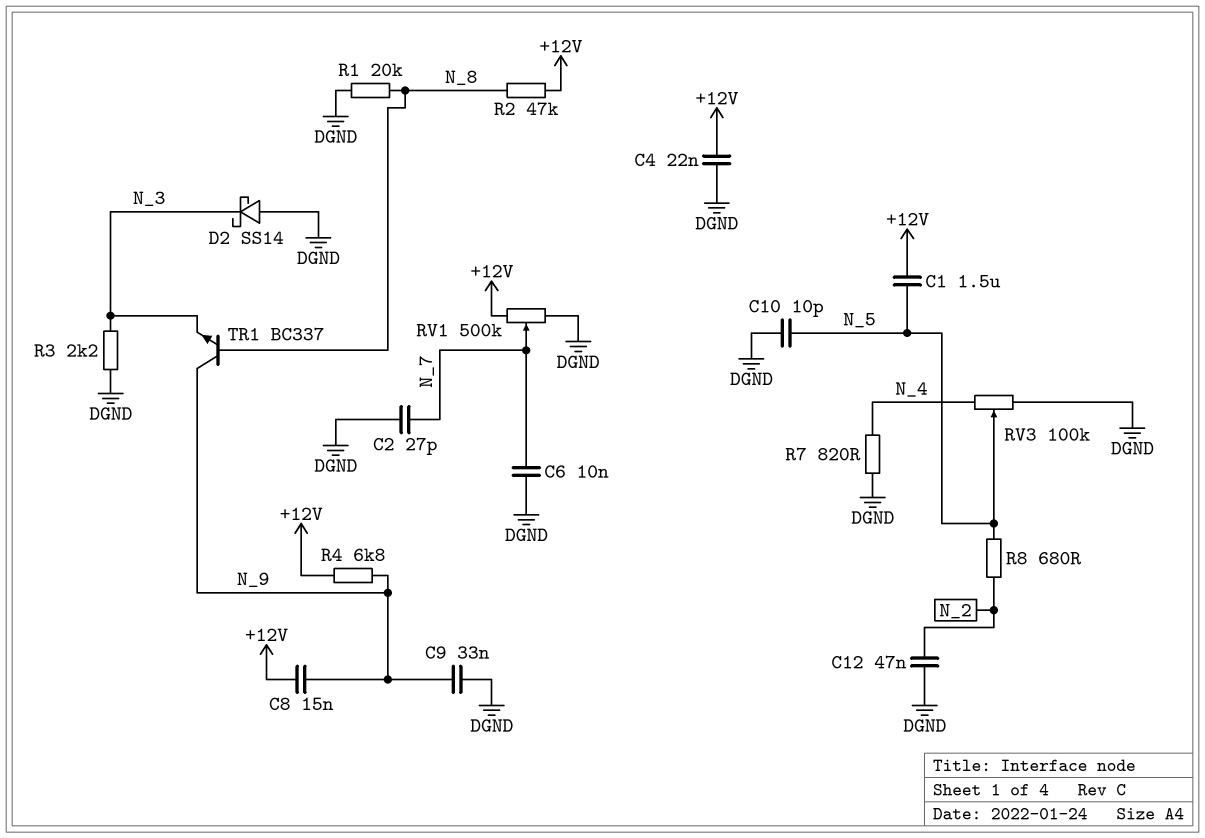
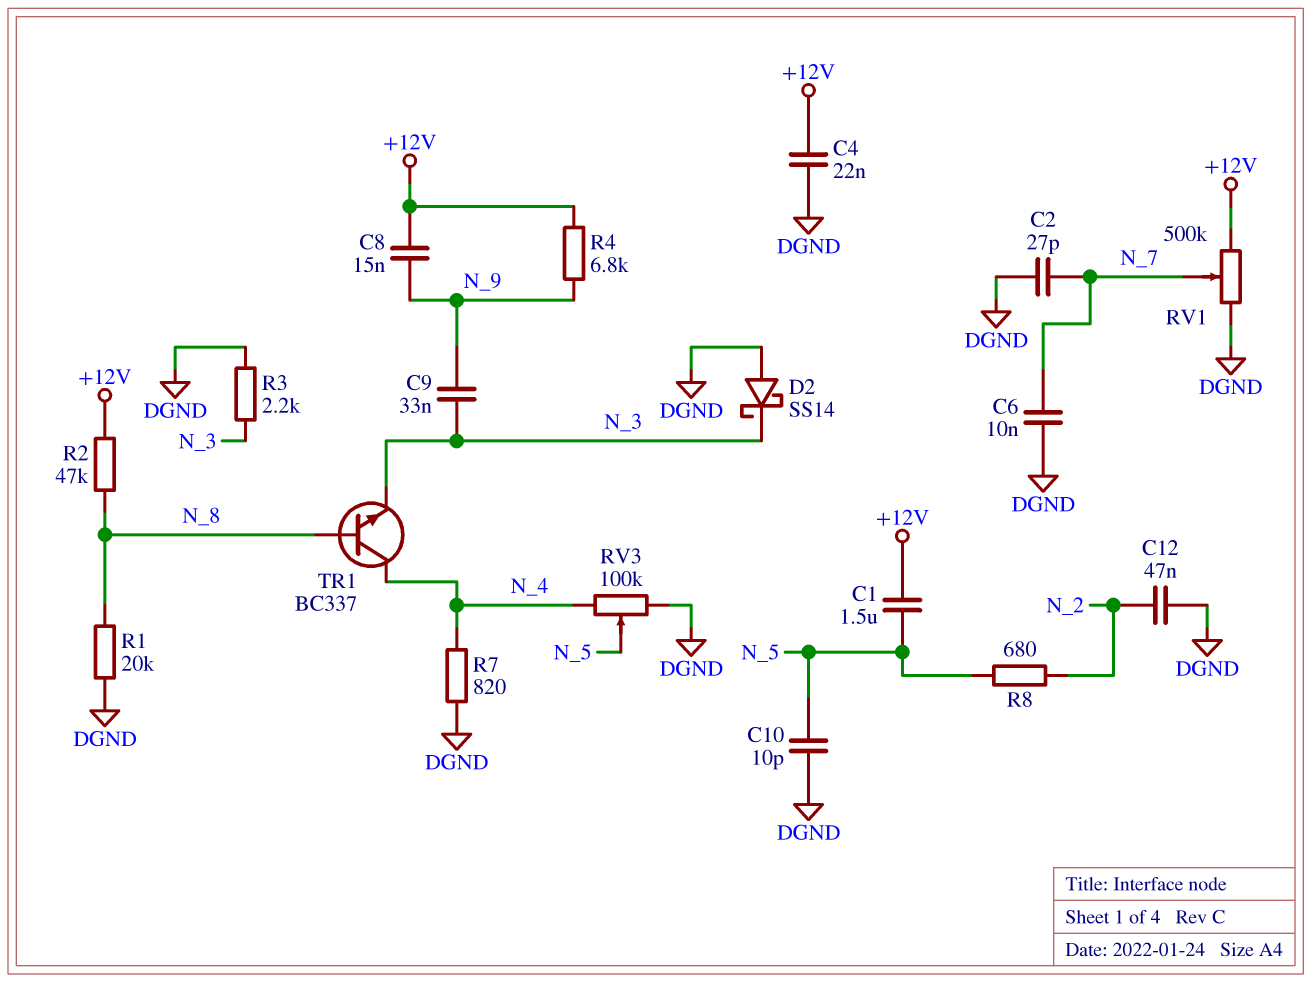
C9: 33nF (DGND, N_9) -> 33nF (N_3, N_9)
TR1: NPN BC337 (B N_8, C N_9, E N_3) -> NPN BC337 (B N_8, C N_4, E N_3)

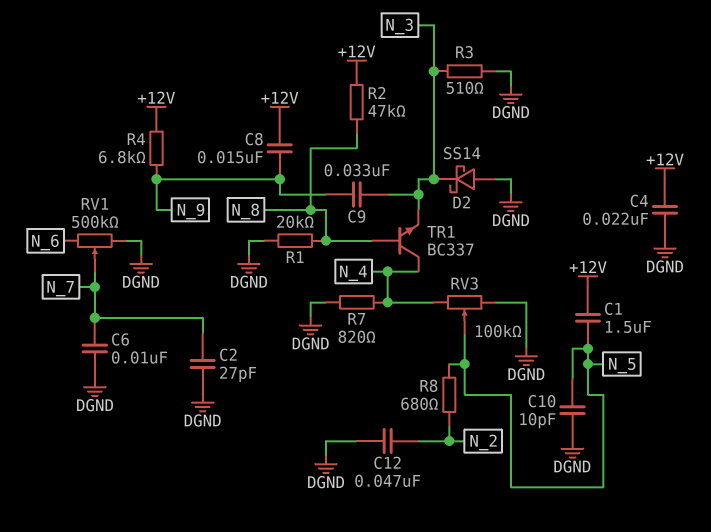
R3: 2.2k (DGND, N_3) -> 510 (DGND, N_3)
RV1: 500k (+12V, DGND, wiper N_7) -> 500k (DGND, N_6, wiper N_7)

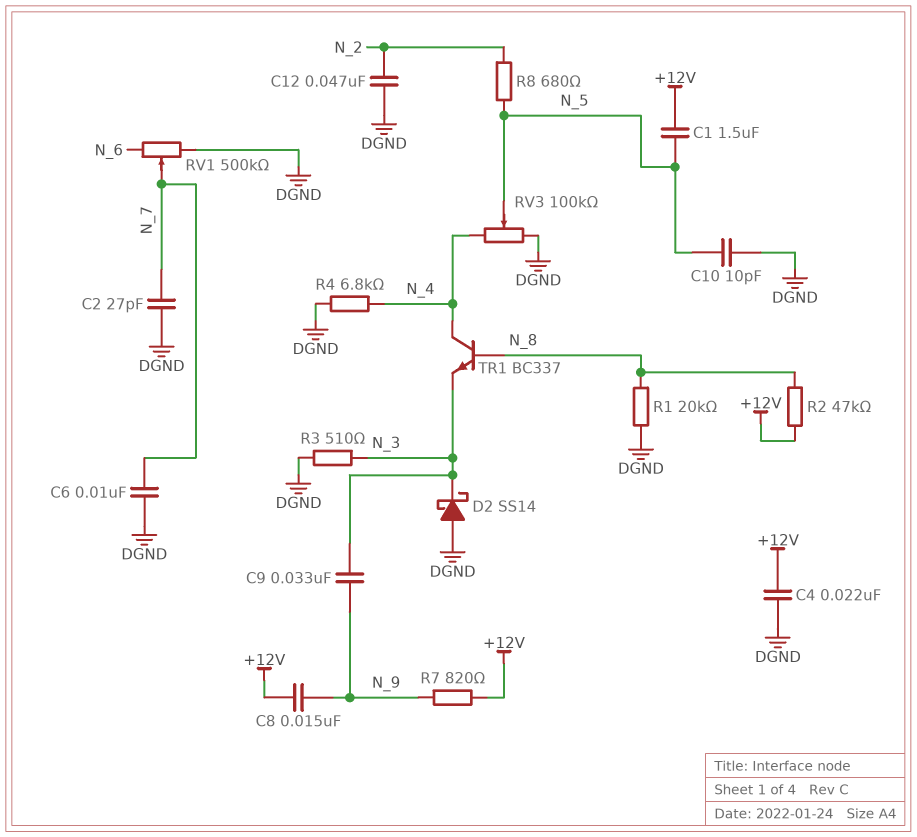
R4: 6.8k (+12V, N_9) -> 6.8k (DGND, N_4)
R7: 820 (DGND, N_4) -> 820 (+12V, N_9)

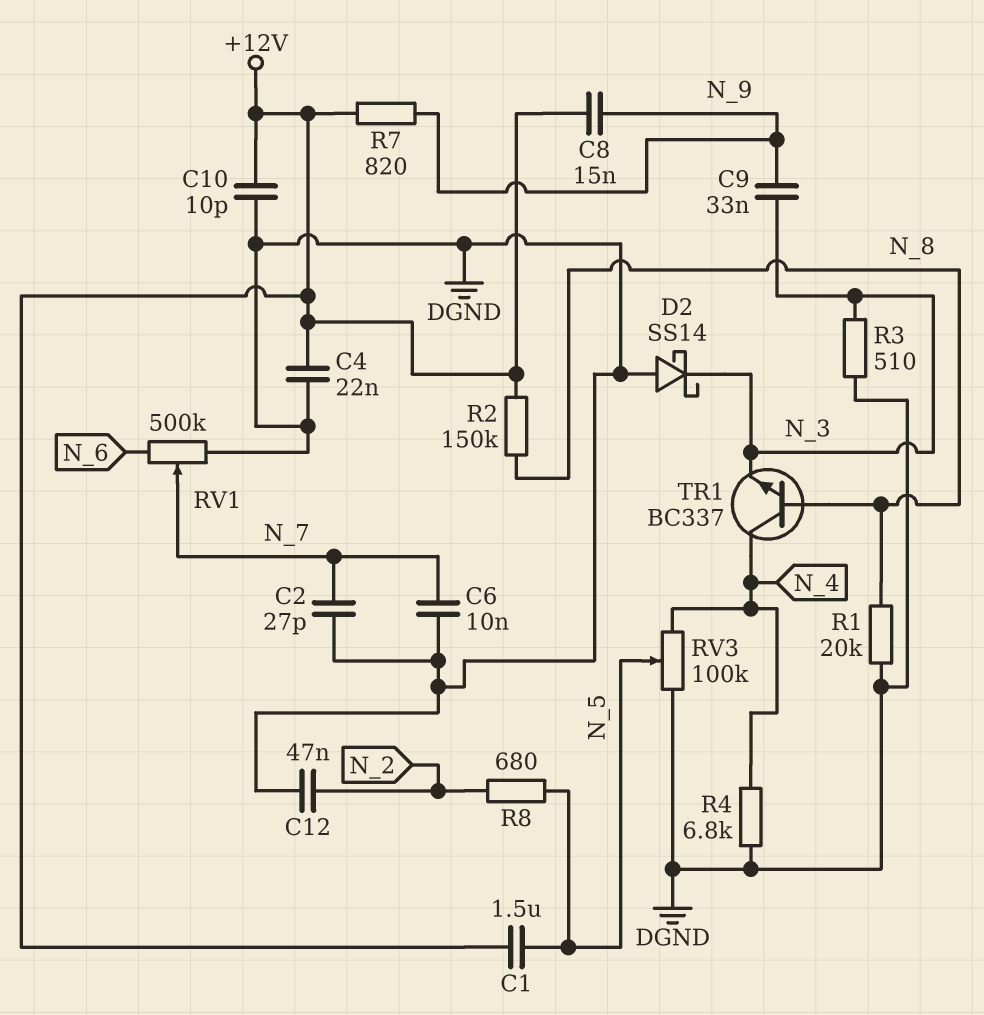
C10: 10pF (DGND, N_5) -> 10pF (+12V, DGND)
R2: 47k (+12V, N_8) -> 150k (+12V, N_8)

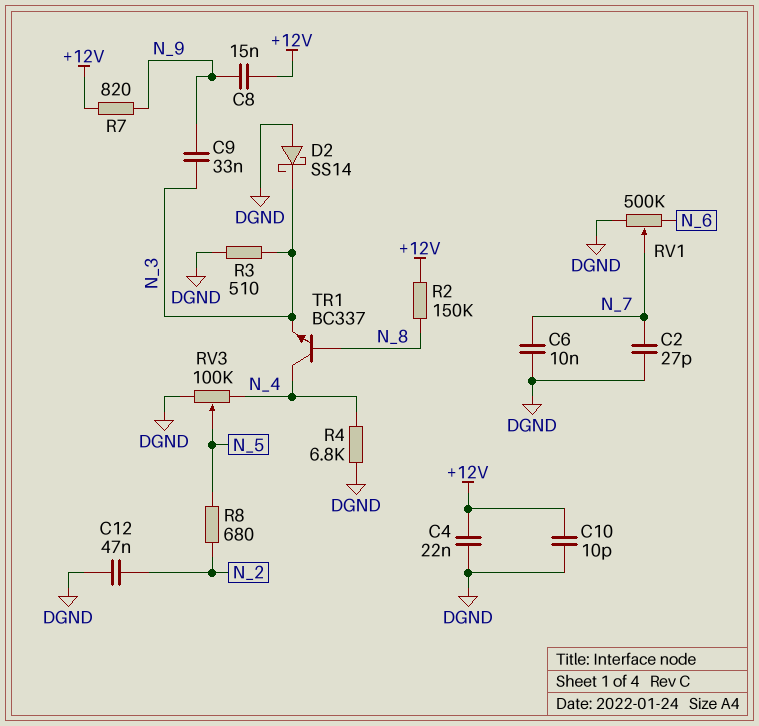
C1: 1.5uF (+12V, N_5) -> none
R1: 20k (DGND, N_8) -> none

